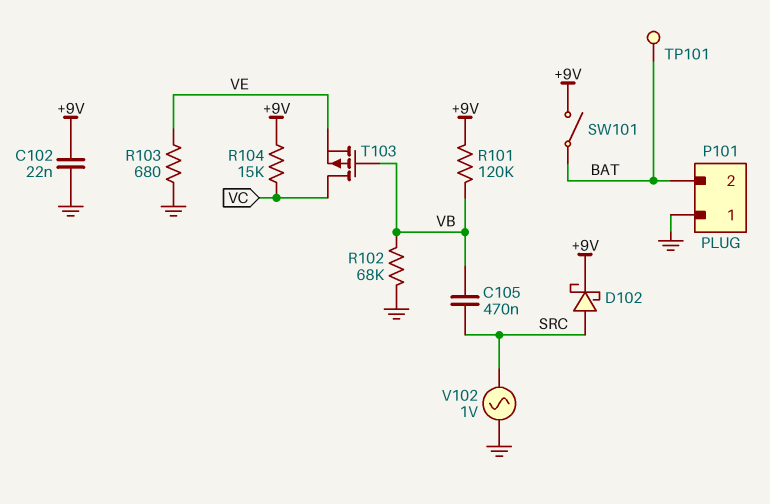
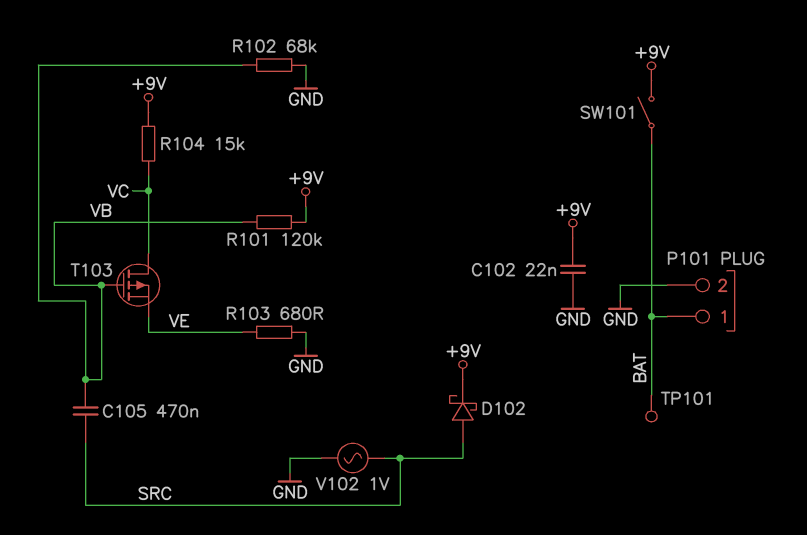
P101 pin 1: GND -> BAT
P101 pin 2: BAT -> GND

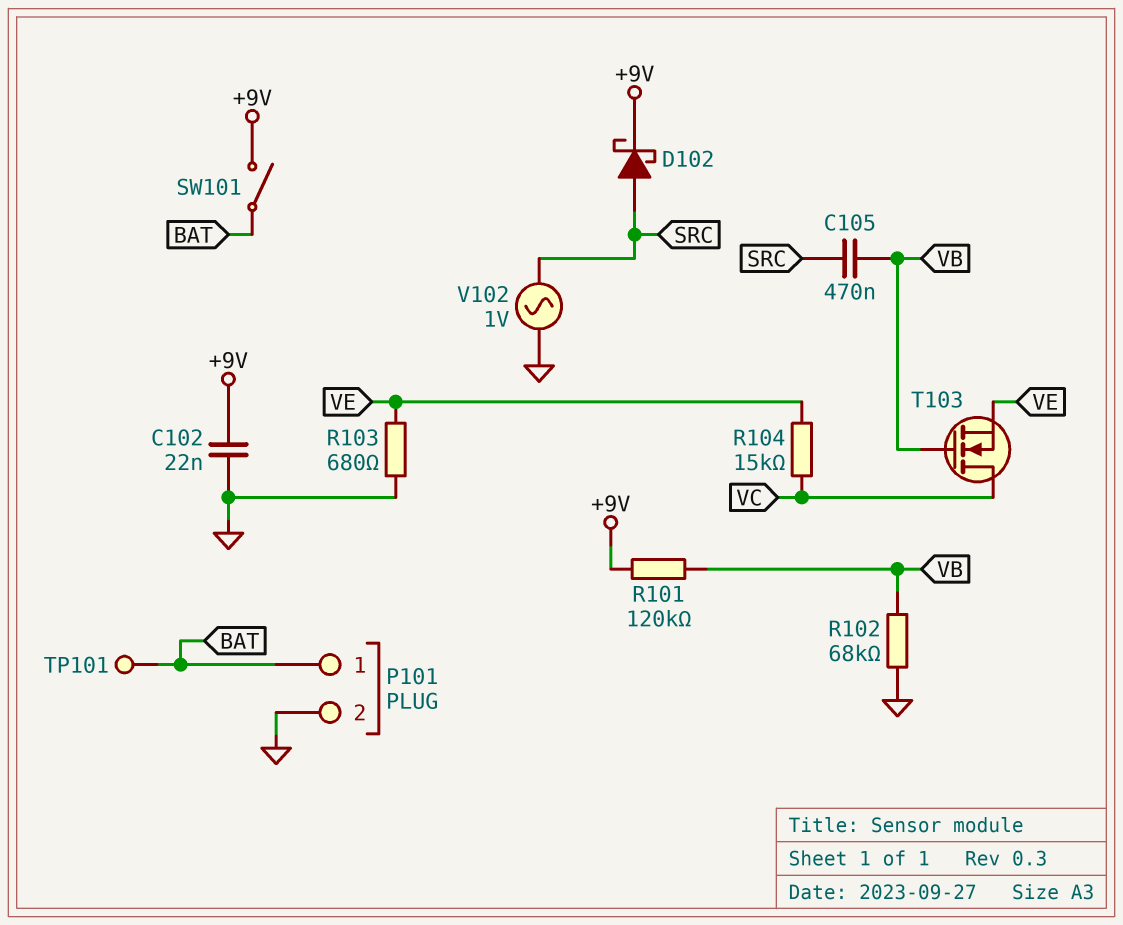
R104: 15k (+9V, VC) -> 15k (VC, VE)
T103: PMOS (G VB, D VC, S VE) -> NMOS (G VB, D VC, S VE)

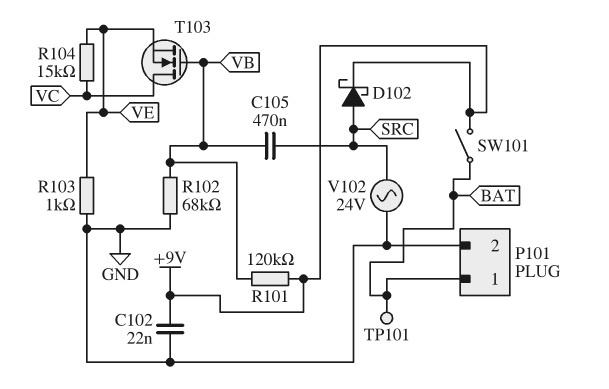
R103: 680 (GND, VE) -> 1k (GND, VE)
V102: AC 1V (GND, SRC) -> AC 24V (GND, SRC)

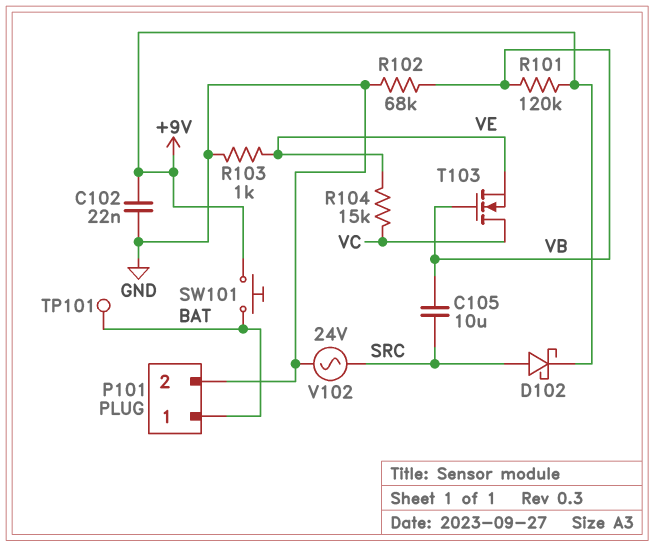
C105: 470nF (SRC, VB) -> 10uF (SRC, VB)
SW101: switch (+9V, BAT) -> button (+9V, BAT)

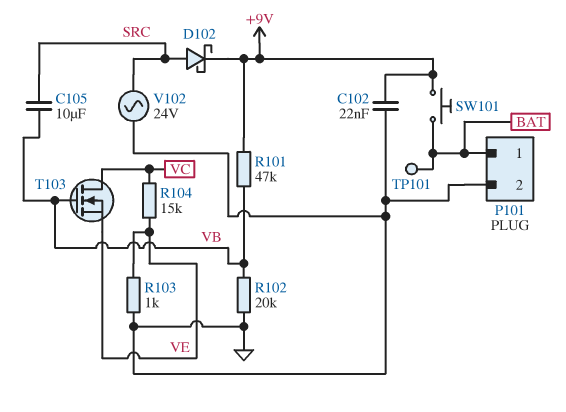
R101: 120k (+9V, VB) -> 47k (+9V, VB)
R102: 68k (GND, VB) -> 20k (GND, VB)

